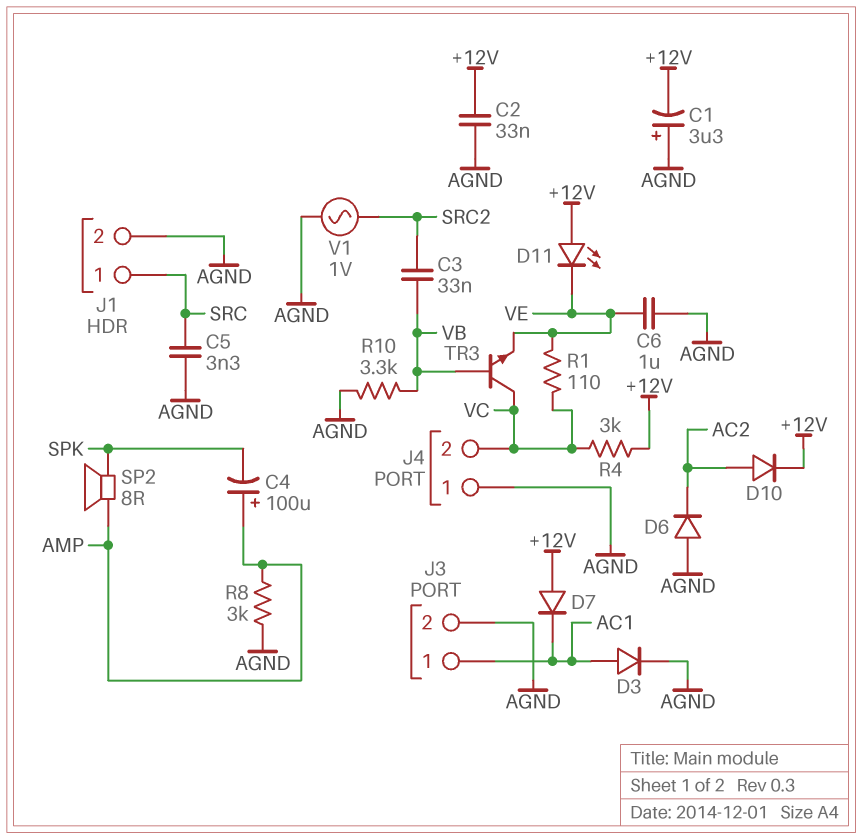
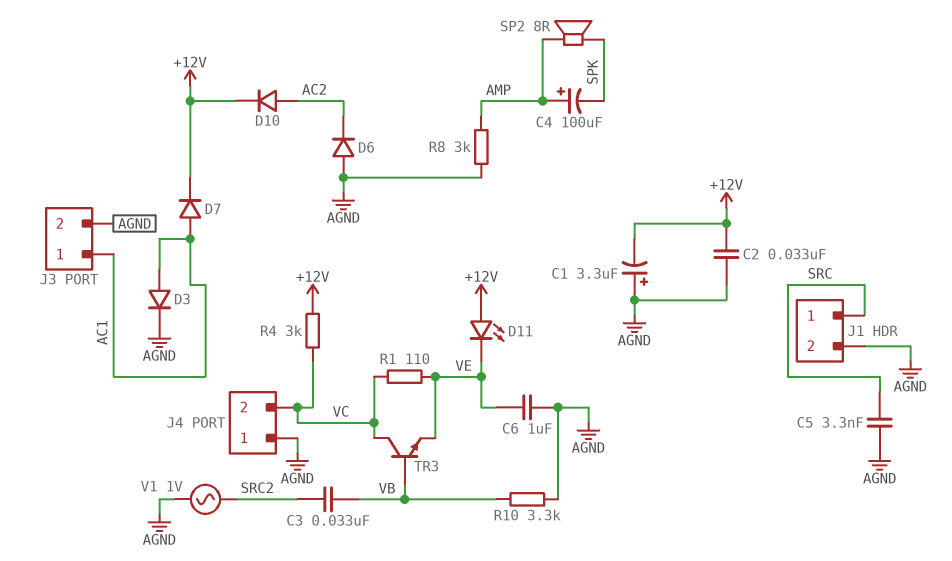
D7: diode (A +12V, K AC1) -> diode (A AC1, K +12V)

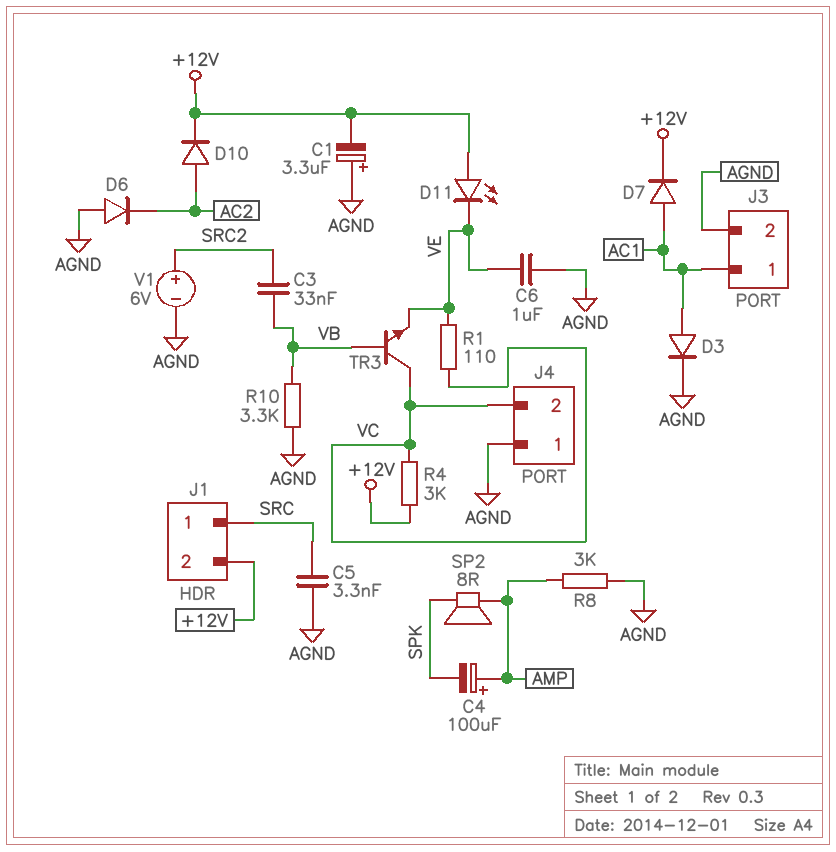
C2: 33nF (+12V, AGND) -> none
J1 pin 2: AGND -> +12V
V1: AC 1V (AGND, SRC2) -> 6V (plus SRC2, minus AGND)

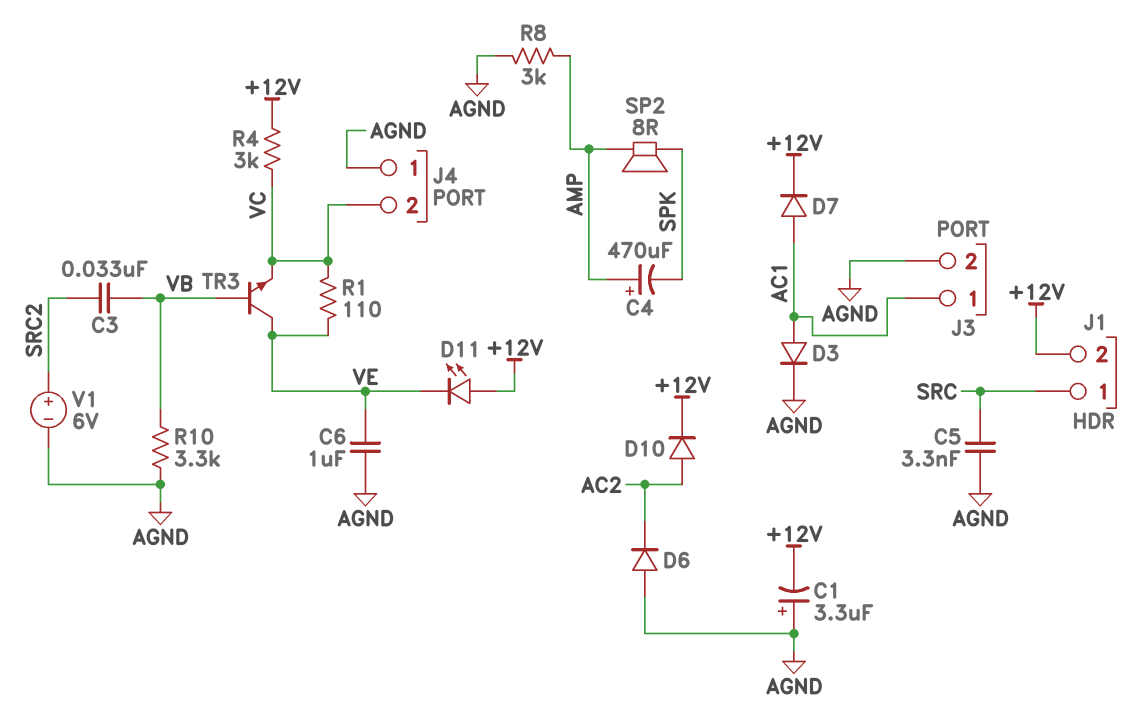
C4: 100uF (plus AMP, minus SPK) -> 470uF (plus AMP, minus SPK)
TR3: NPN (B VB, C VC, E VE) -> NPN (B VB, C VE, E VC)

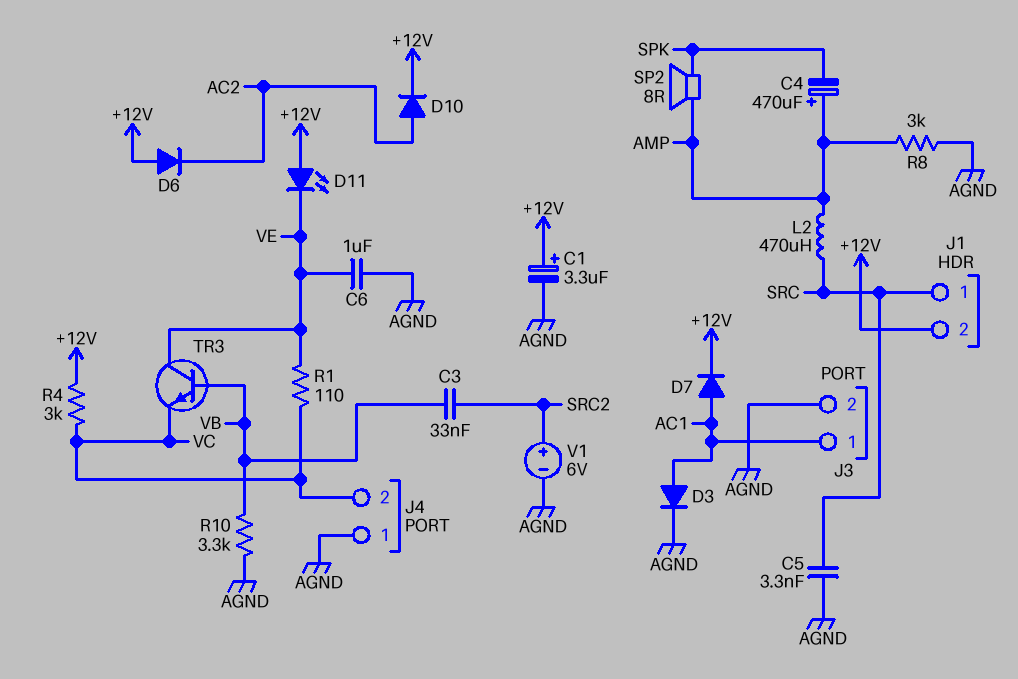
C1: 3.3uF (plus AGND, minus +12V) -> 3.3uF (plus +12V, minus AGND)
D6: diode (A AGND, K AC2) -> diode (A +12V, K AC2)
L2: none -> 470uH (AMP, SRC)

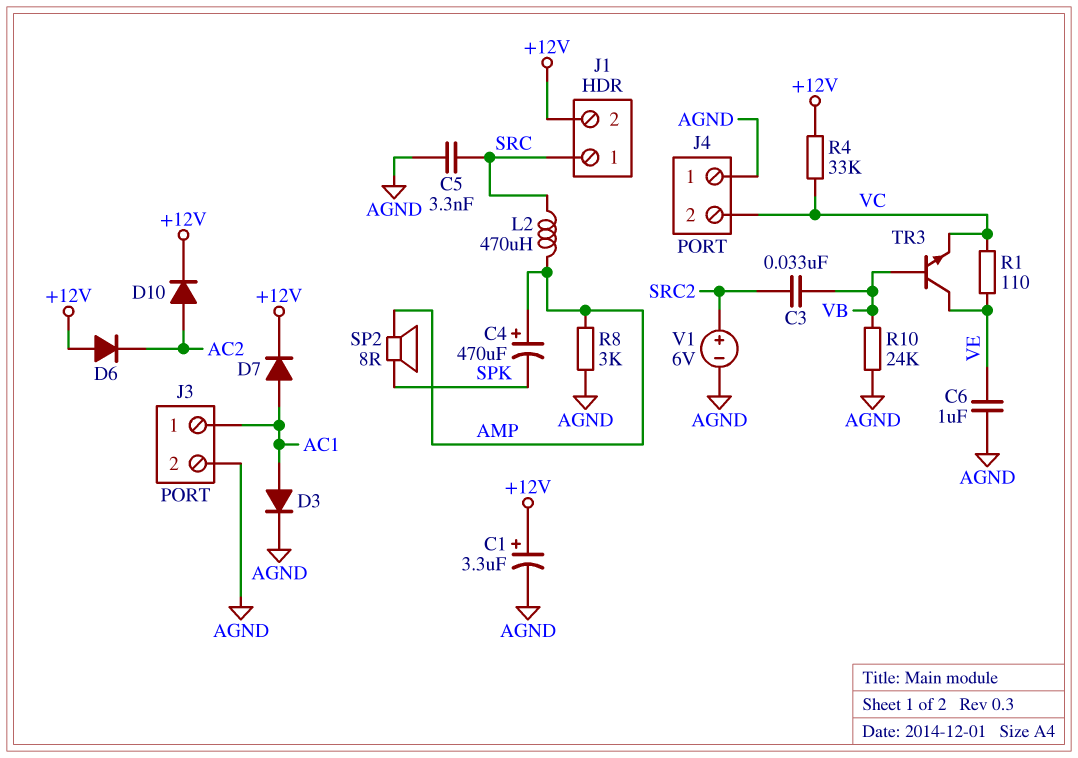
D11: LED (A +12V, K VE) -> none
R4: 3k (+12V, VC) -> 33k (+12V, VC)
R10: 3.3k (AGND, VB) -> 24k (AGND, VB)

